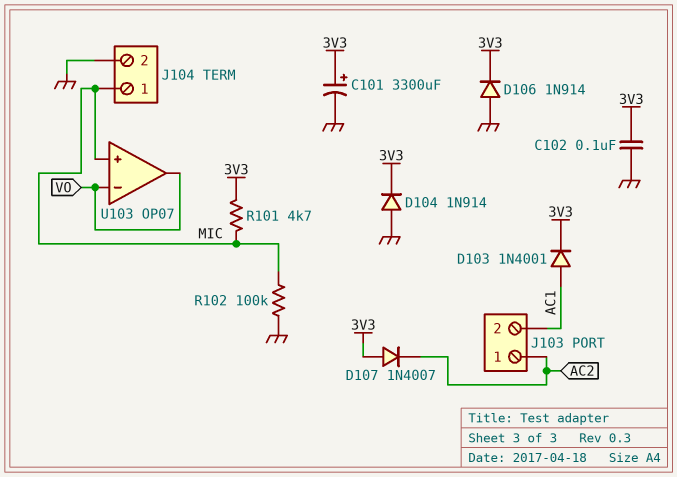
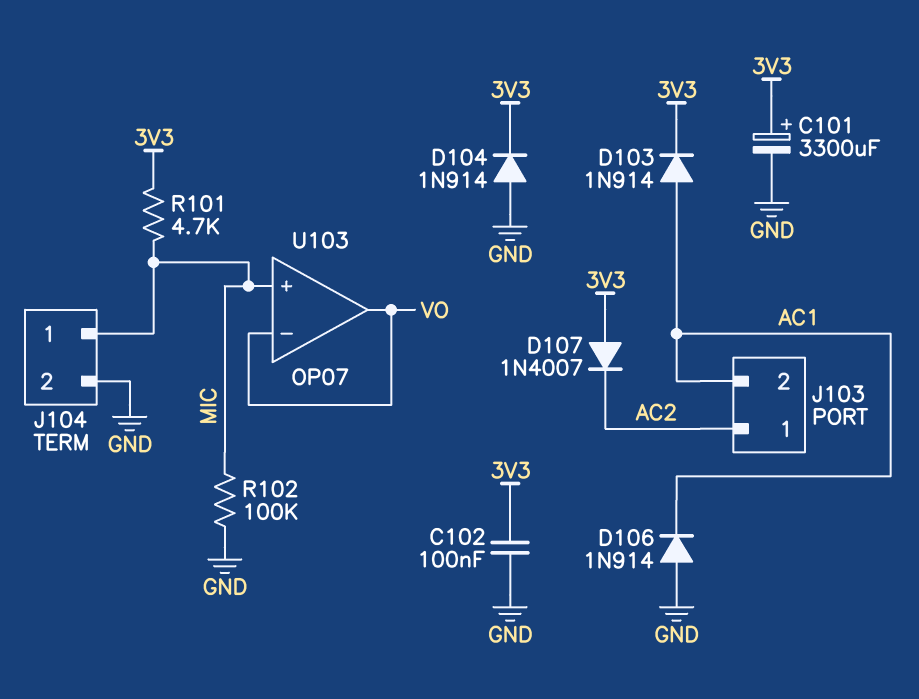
D103: diode 1N4001 (A AC1, K 3V3) -> diode 1N914 (A AC1, K 3V3)
D106: diode 1N914 (A GND, K 3V3) -> diode 1N914 (A GND, K AC1)

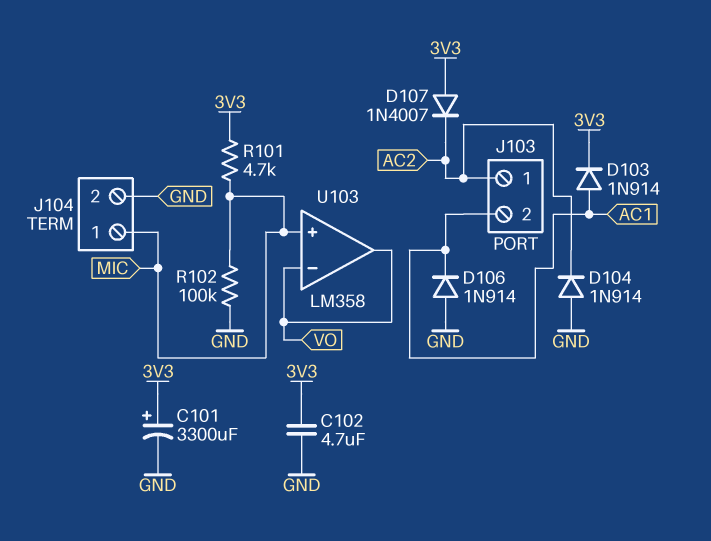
C102: 100nF (3V3, GND) -> 4.7uF (3V3, GND)
D104: diode 1N914 (A GND, K 3V3) -> diode 1N914 (A GND, K AC2)
U103: OP07 -> LM358

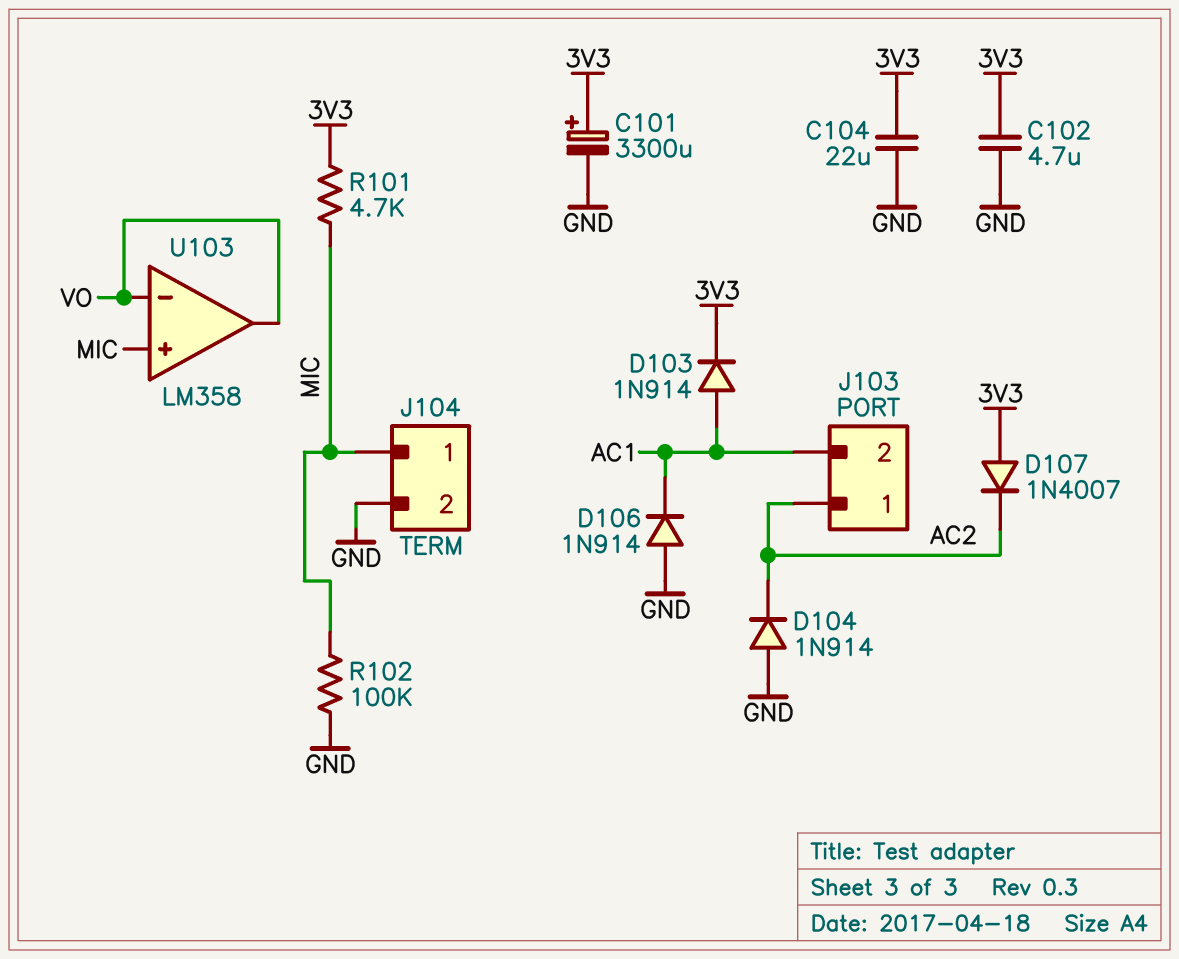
C104: none -> 22uF (3V3, GND)

